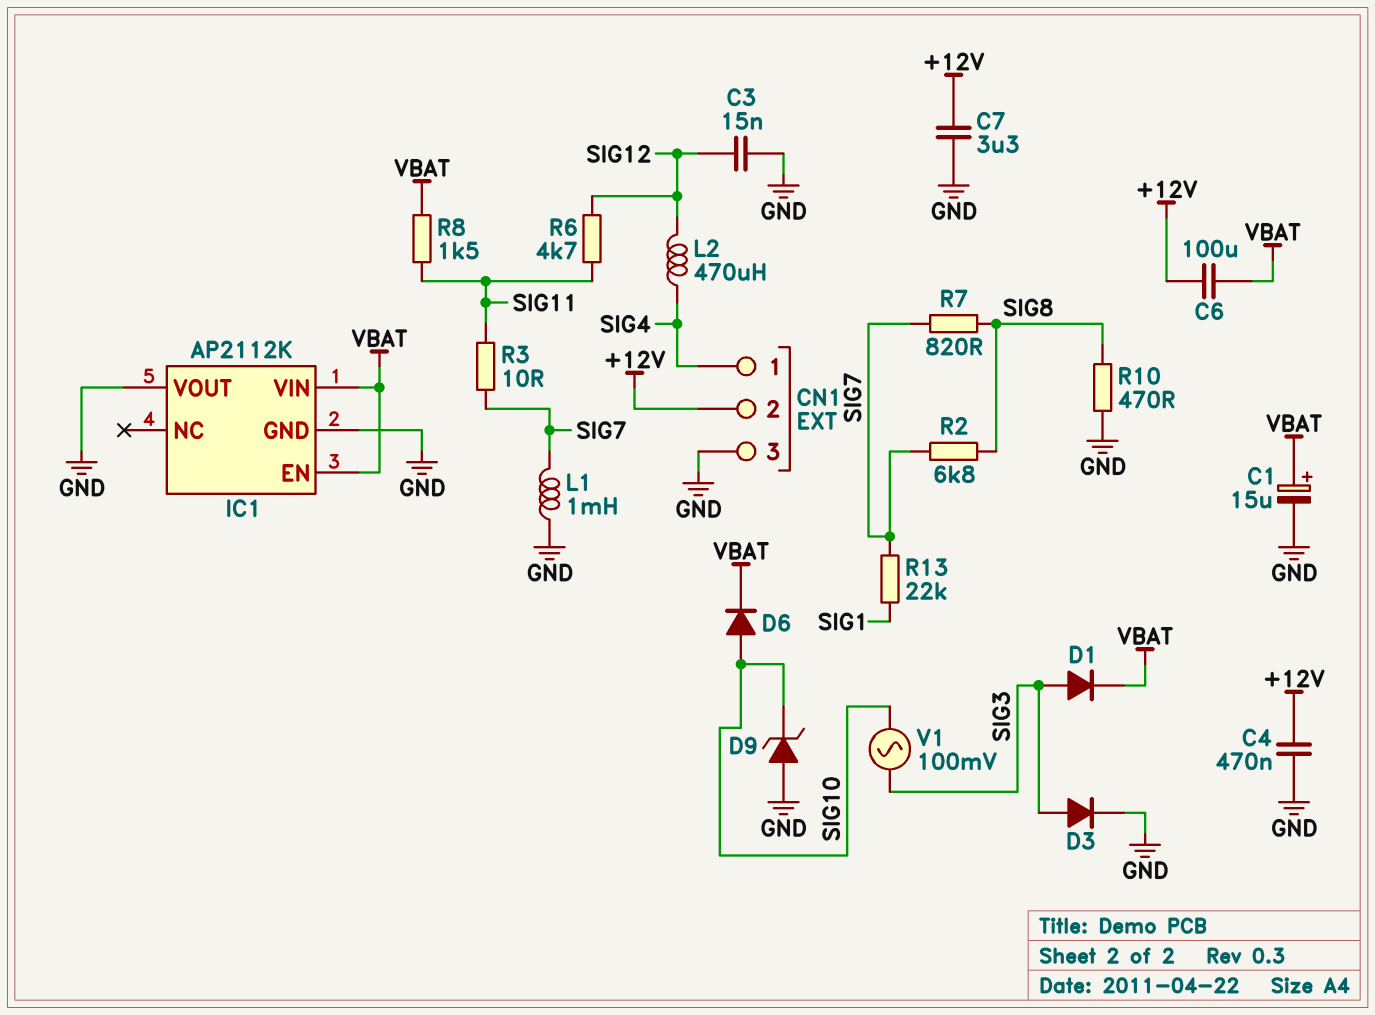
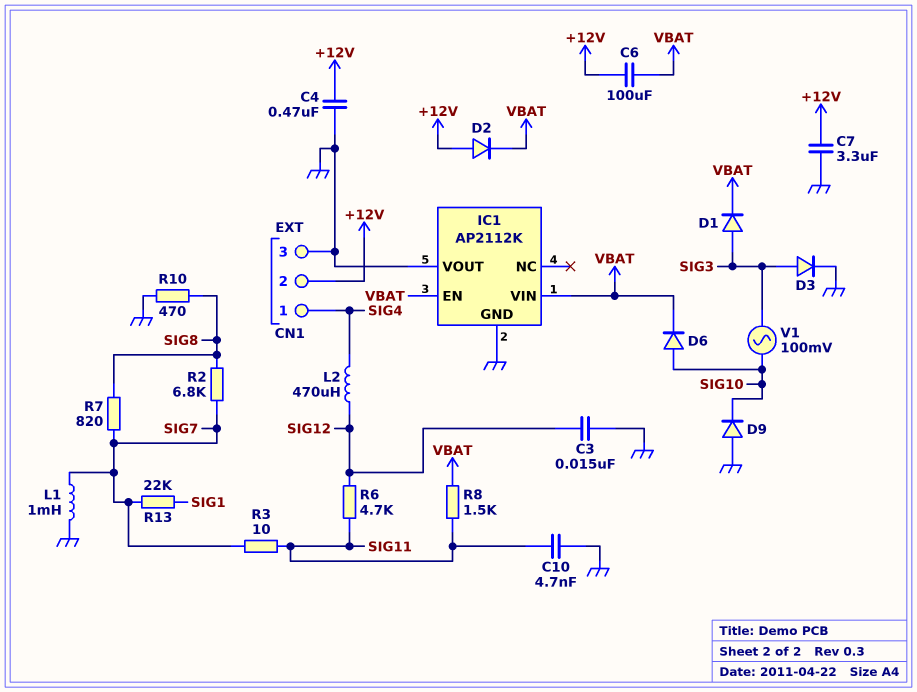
C1: 15uF (plus VBAT, minus GND) -> none
C10: none -> 4.7nF (GND, SIG11)
D2: none -> diode (A +12V, K VBAT)
D9: zener (A GND, K SIG10) -> diode (A GND, K SIG10)

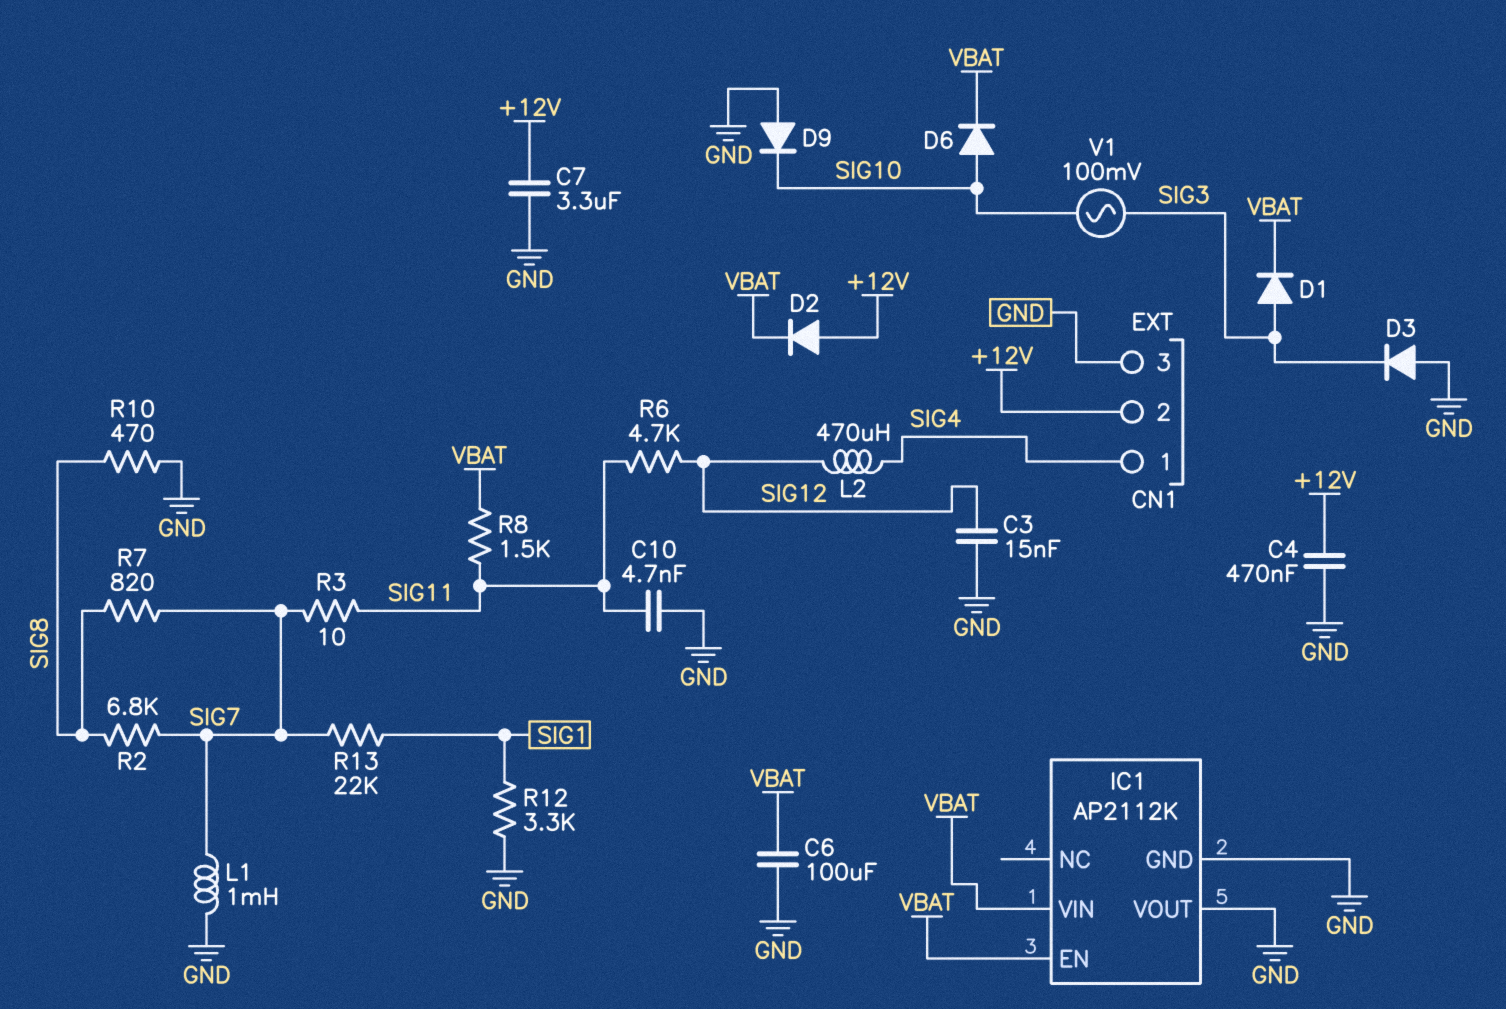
C6: 100uF (+12V, VBAT) -> 100uF (GND, VBAT)
D3: diode (A SIG3, K GND) -> diode (A GND, K SIG3)
R12: none -> 3.3k (GND, SIG1)

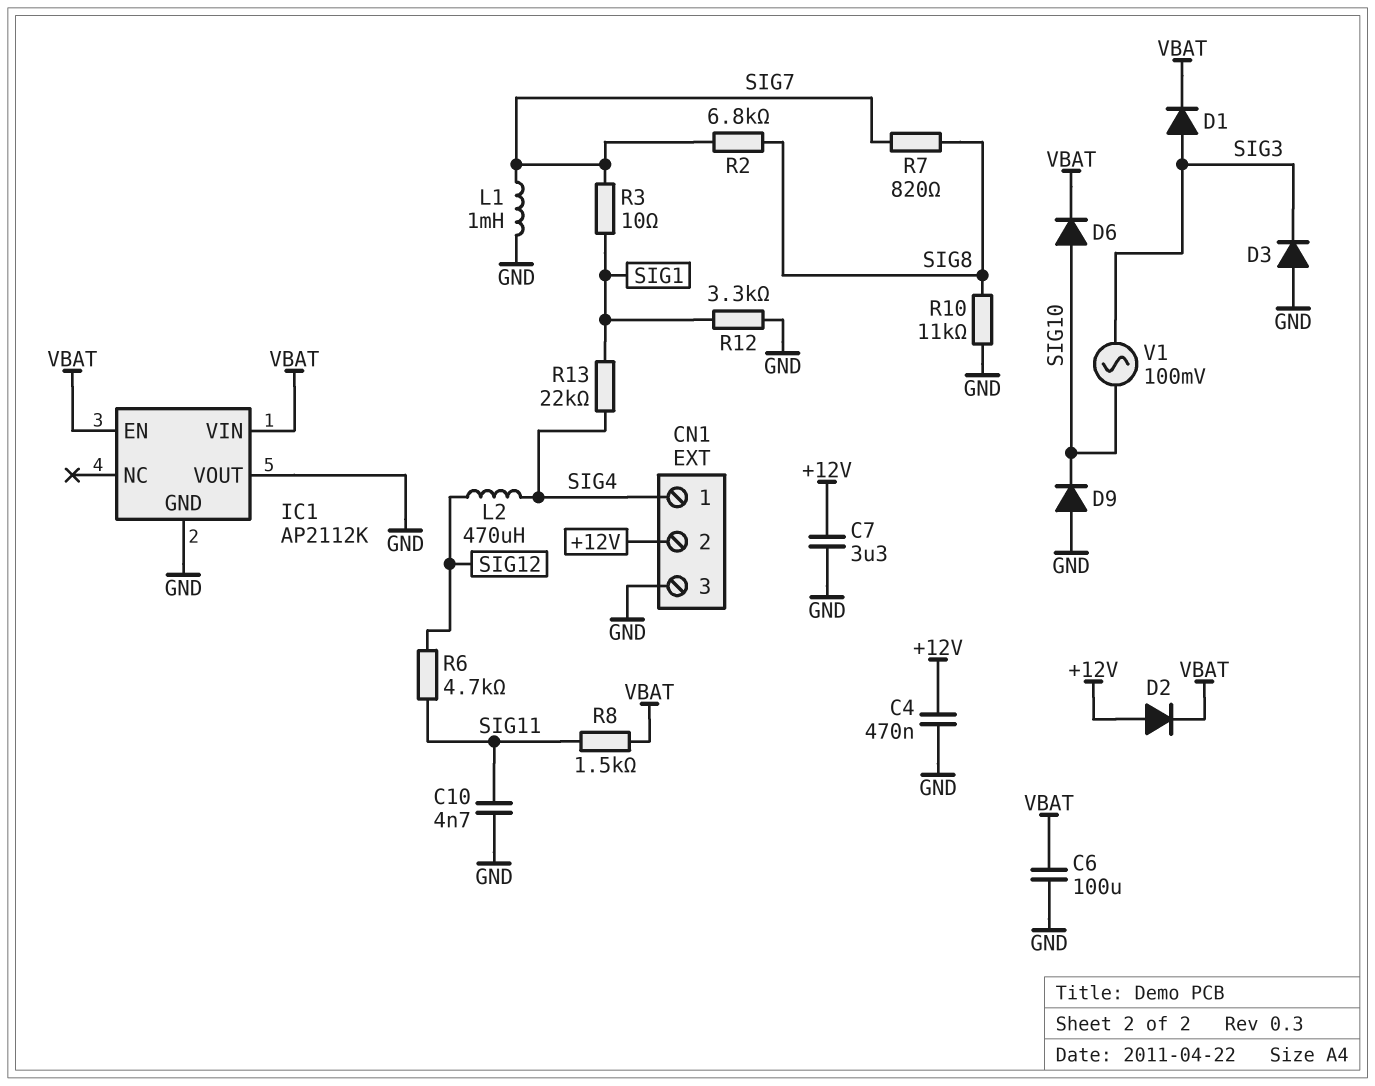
C3: 15nF (GND, SIG12) -> none
R3: 10 (SIG7, SIG11) -> 10 (SIG1, SIG7)
R10: 470 (GND, SIG8) -> 11k (GND, SIG8)
R13: 22k (SIG1, SIG7) -> 22k (SIG1, SIG4)

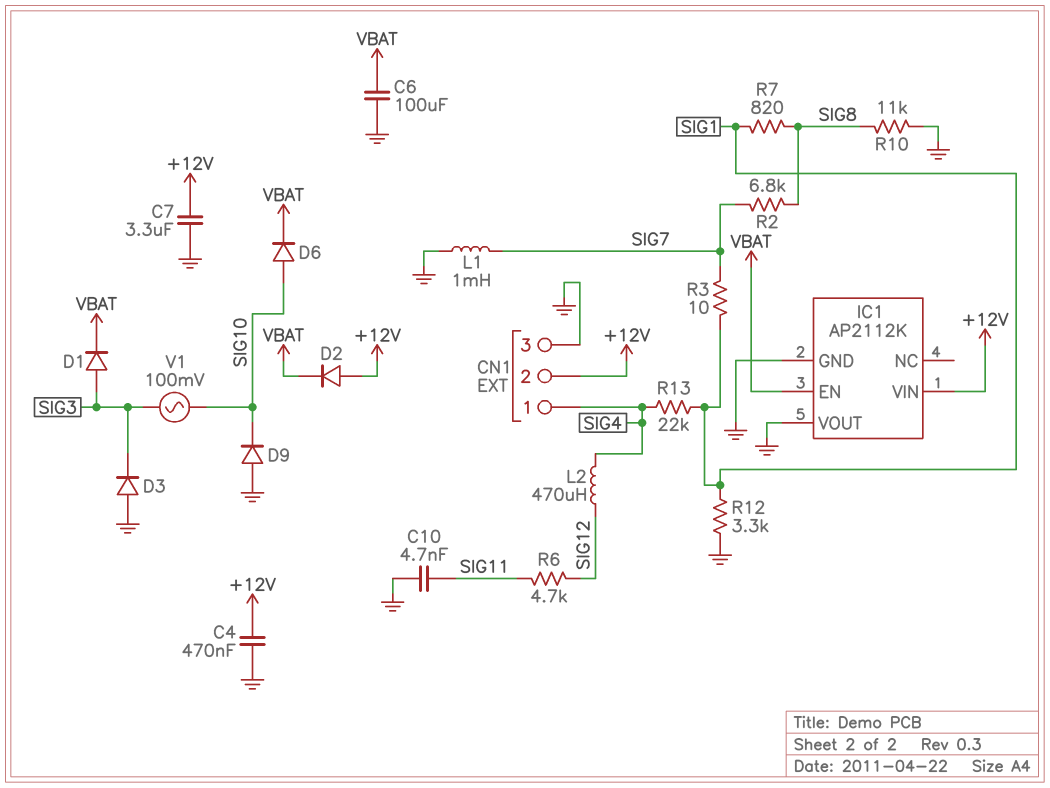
IC1 pin VIN: VBAT -> +12V
R7: 820 (SIG7, SIG8) -> 820 (SIG1, SIG8)
R8: 1.5k (SIG11, VBAT) -> none

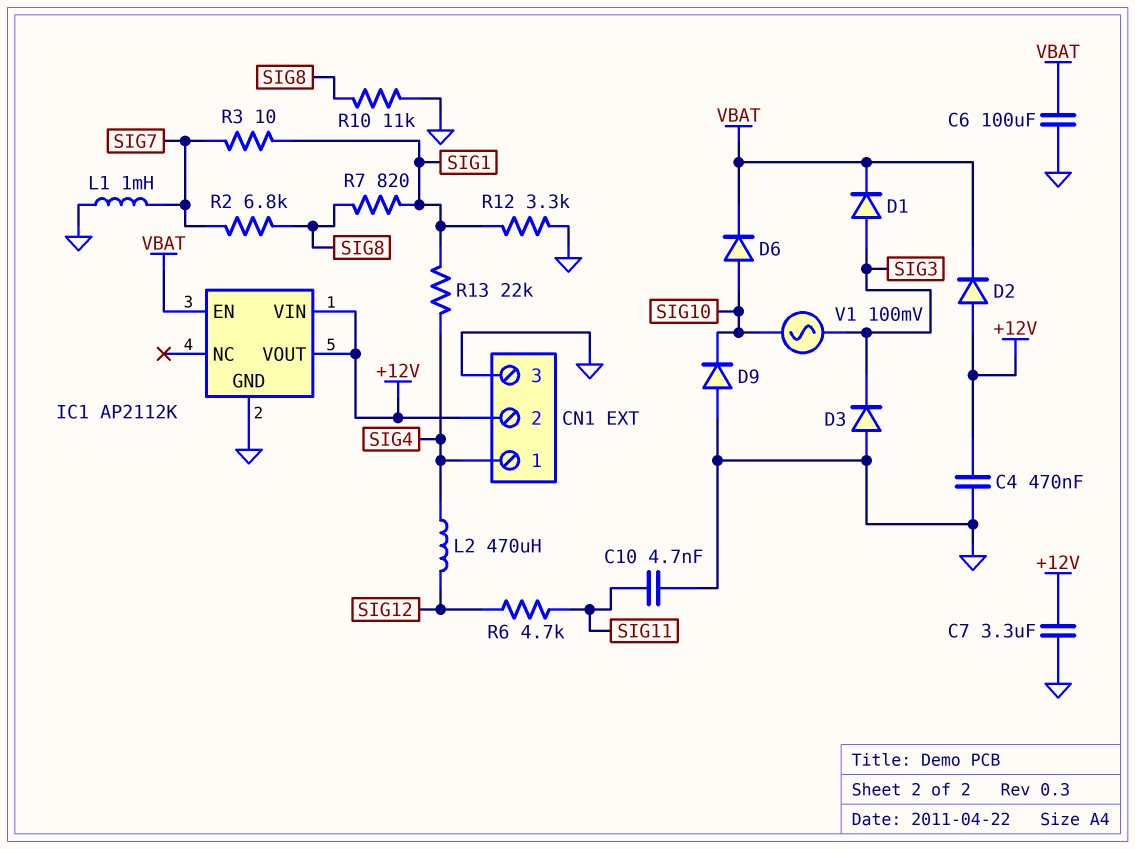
IC1 pin VOUT: GND -> +12V

